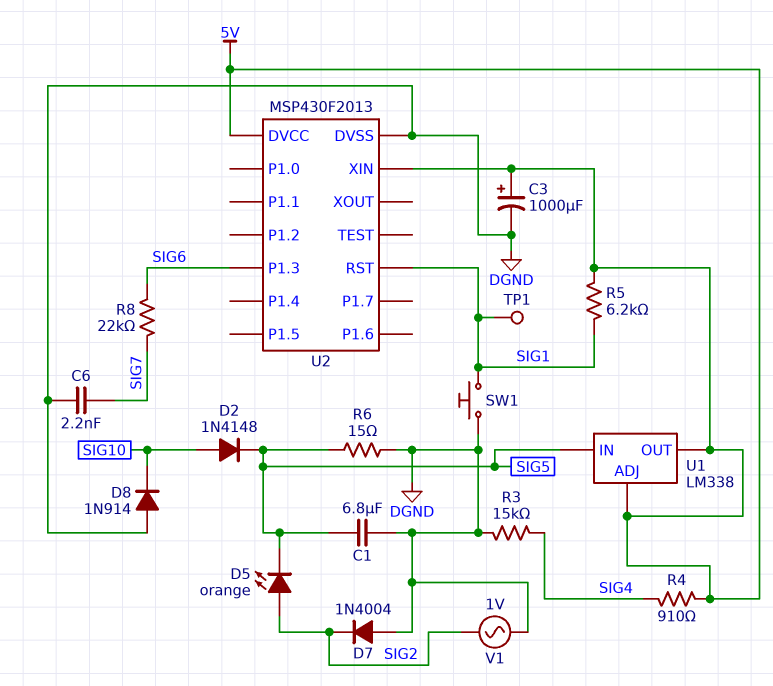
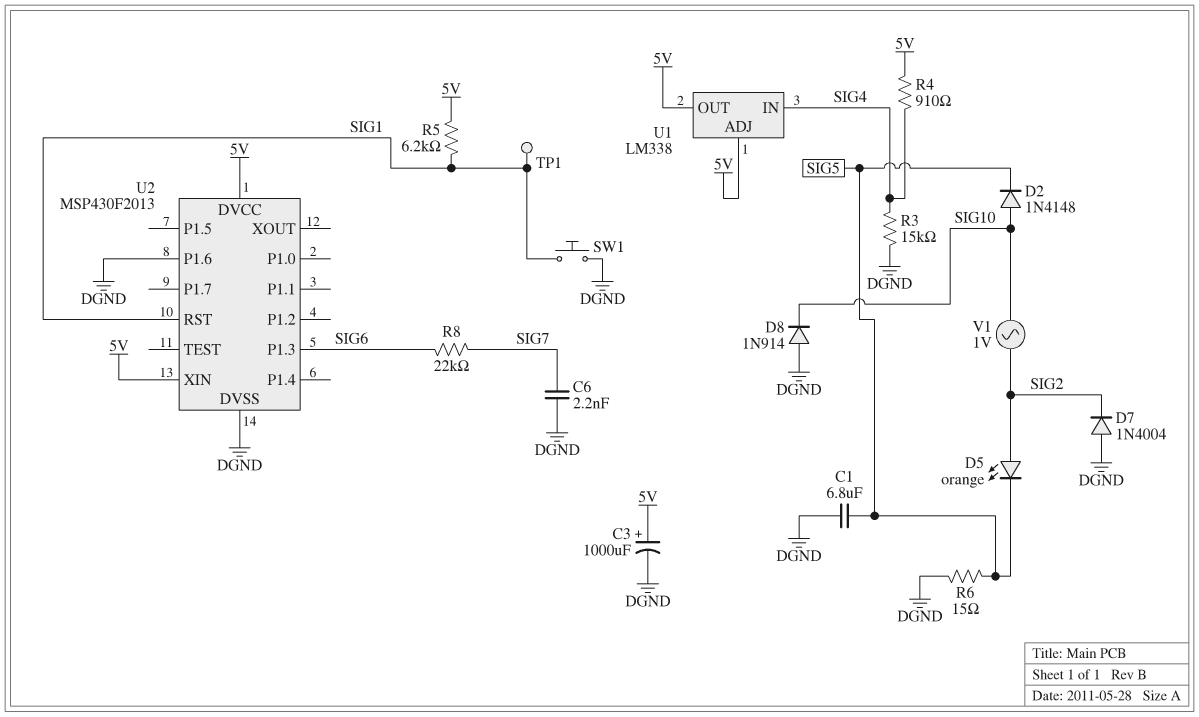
U1 pin IN: SIG5 -> SIG4
U2 pin P1.6: none -> DGND
V1: AC 1V (DGND, SIG2) -> AC 1V (SIG2, SIG10)

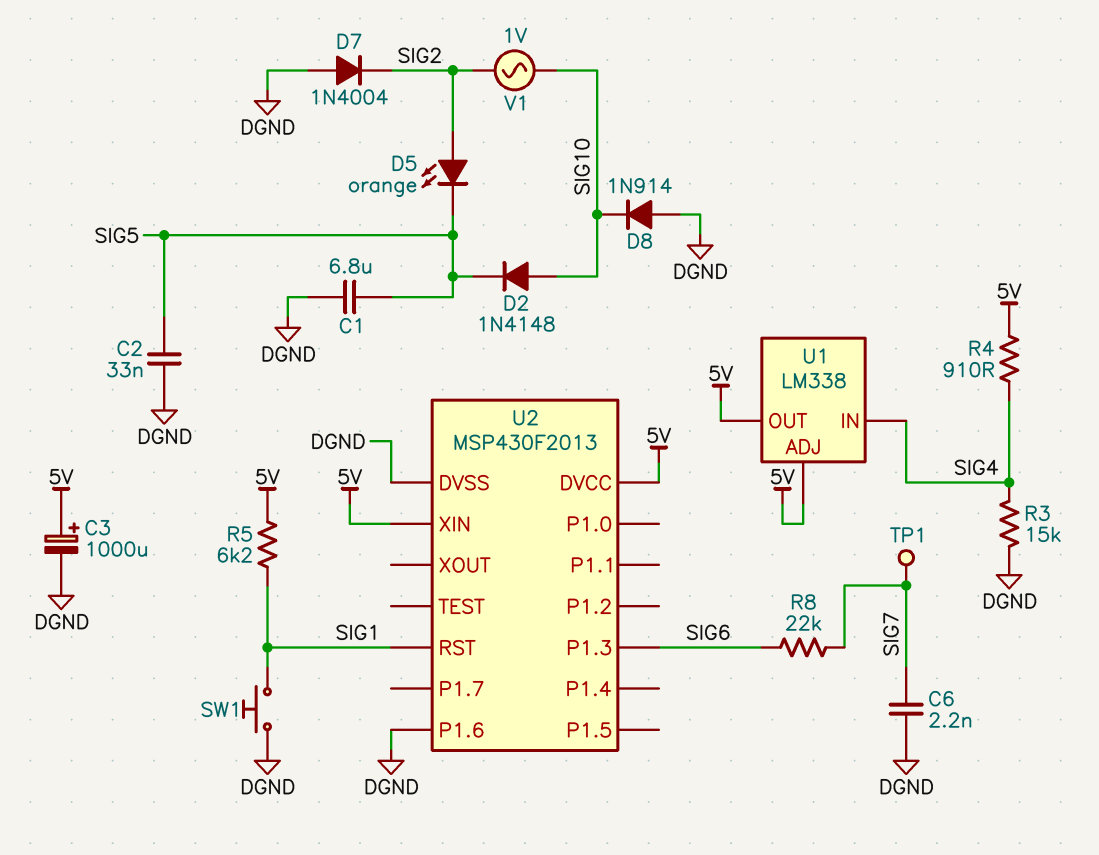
C2: none -> 33nF (DGND, SIG5)
R6: 15 (DGND, SIG5) -> none
TP1: test point (SIG1) -> test point (SIG7)

